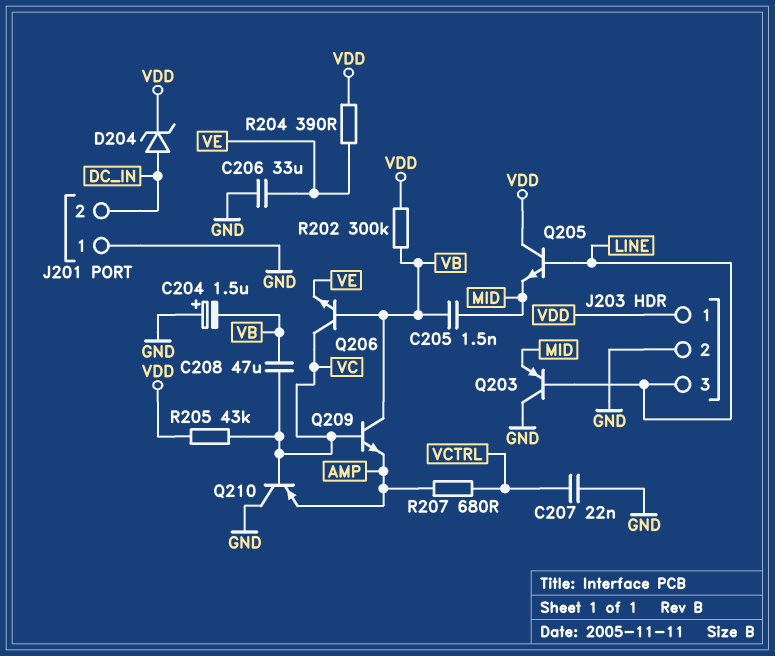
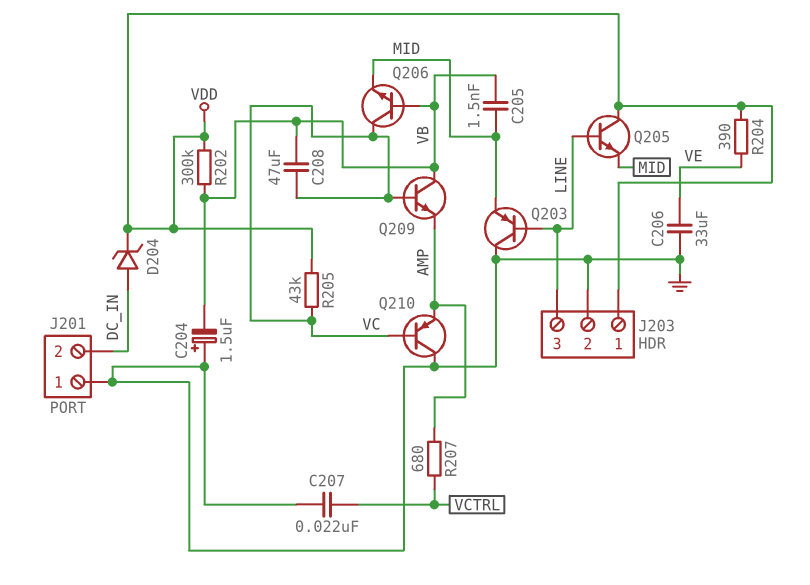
Q206: NPN (B VB, C VC, E VE) -> NPN (B VB, C VC, E MID)

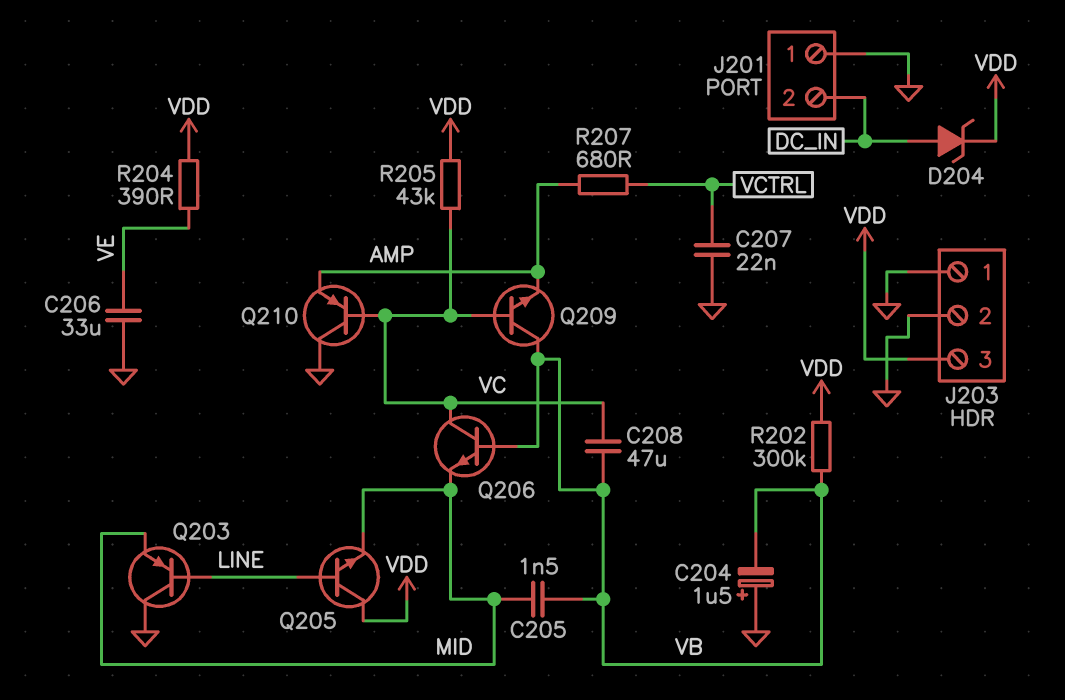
J203 pin 1: VDD -> GND
J203 pin 3: LINE -> VDD

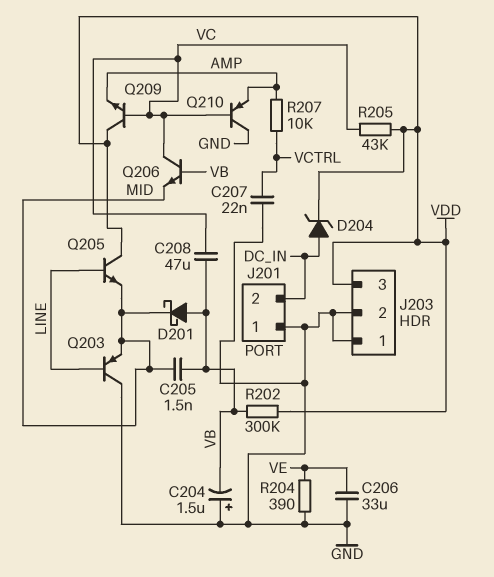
D201: none -> schottky (A VB, K MID)
Q209: NPN (B VC, C VB, E AMP) -> NPN (B VC, C VDD, E AMP)
R204: 390 (VDD, VE) -> 390 (GND, VE)
R207: 680 (AMP, VCTRL) -> 10k (AMP, VCTRL)

